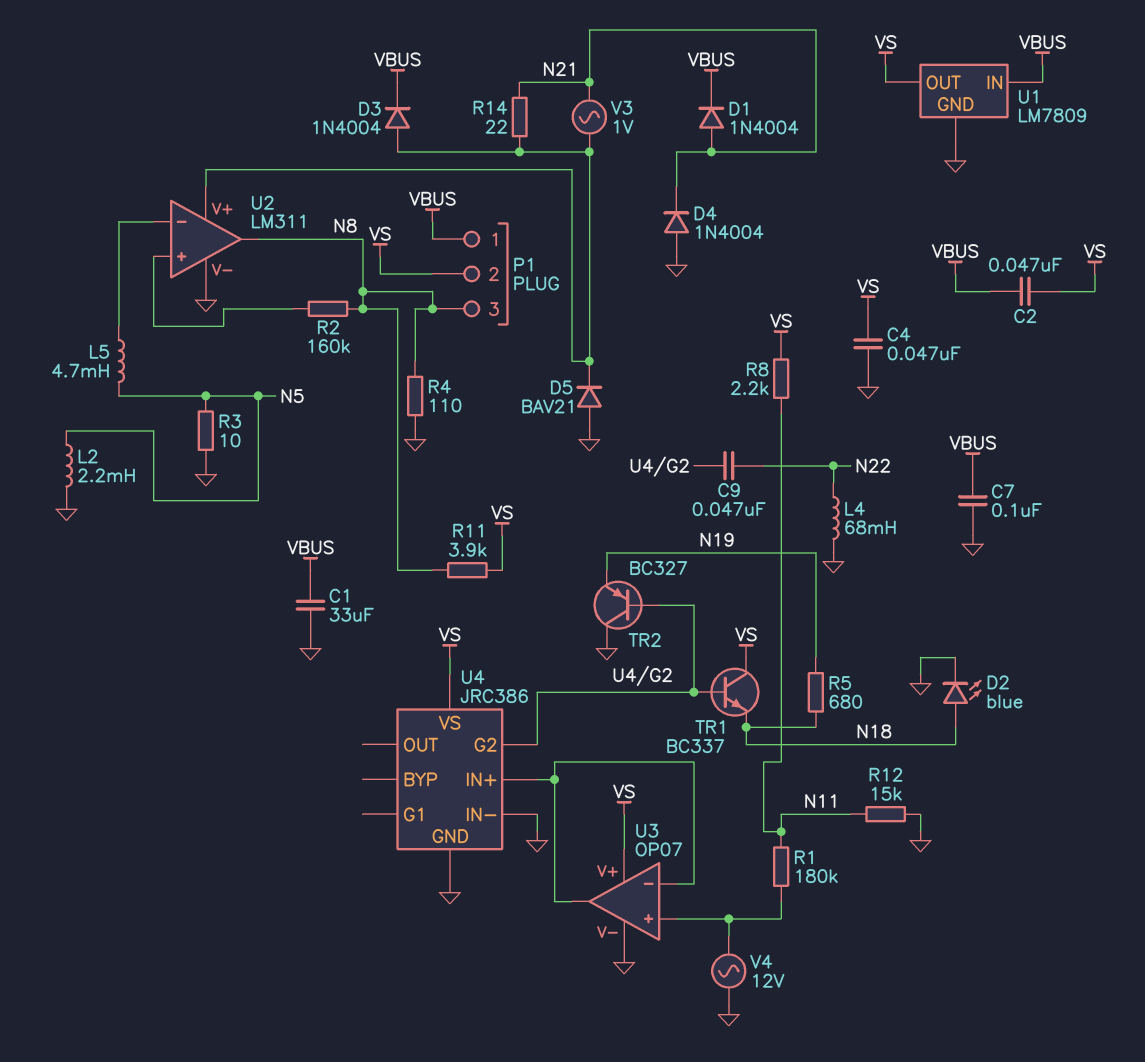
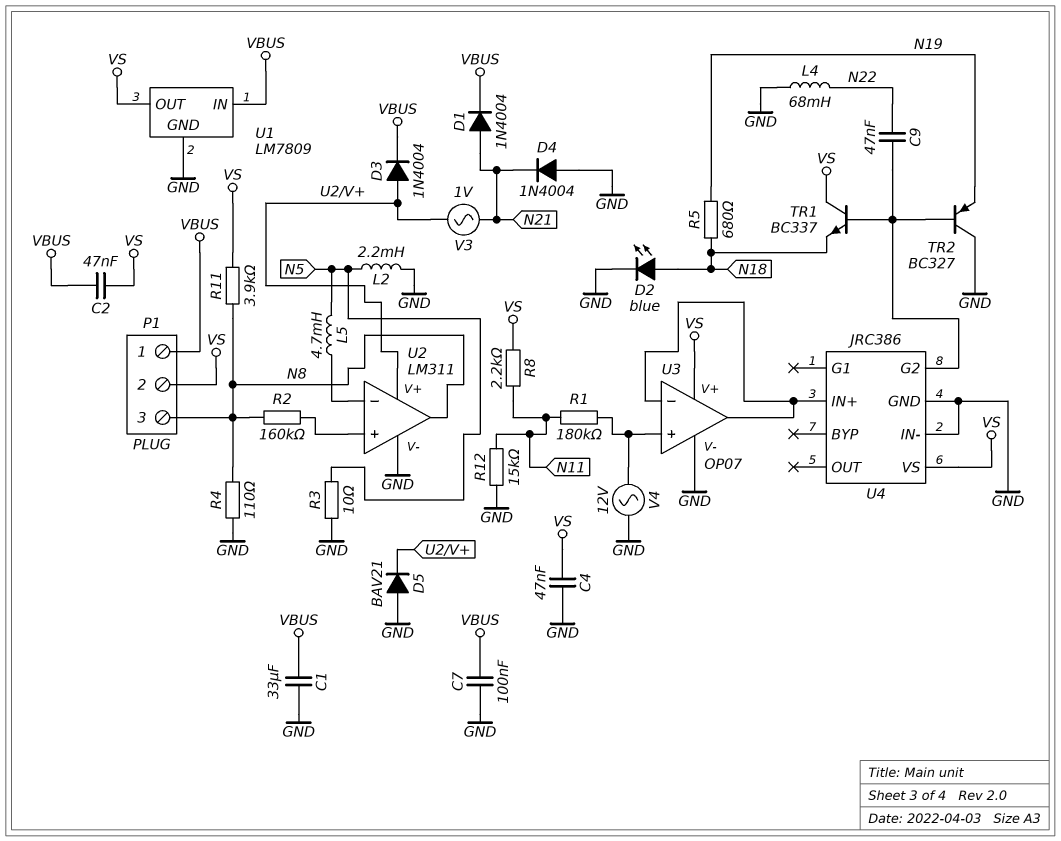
R14: 22 (N21, U2/V+) -> none

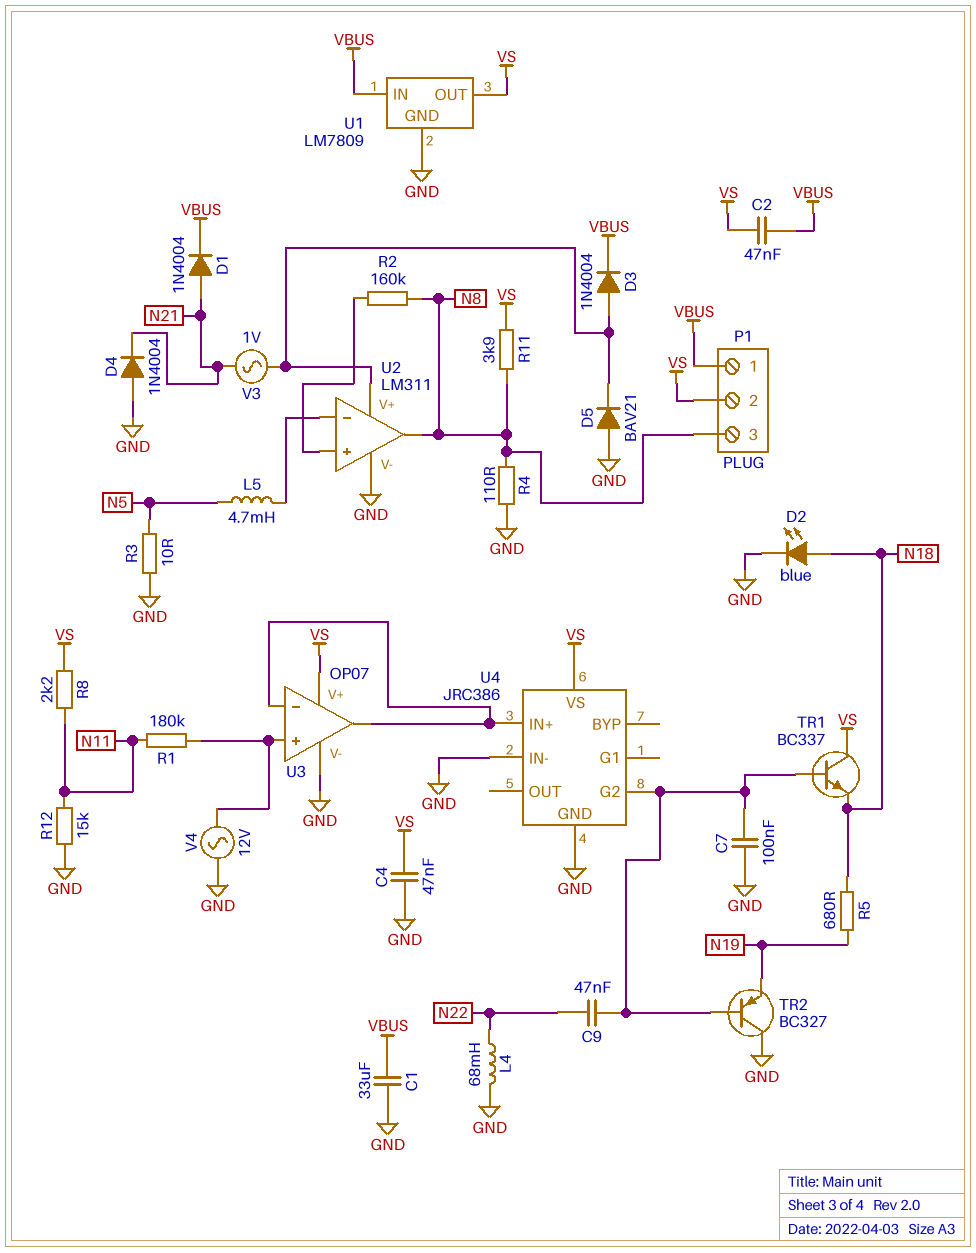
C7: 100nF (GND, VBUS) -> 100nF (GND, U4/G2)
L2: 2.2mH (GND, N5) -> none

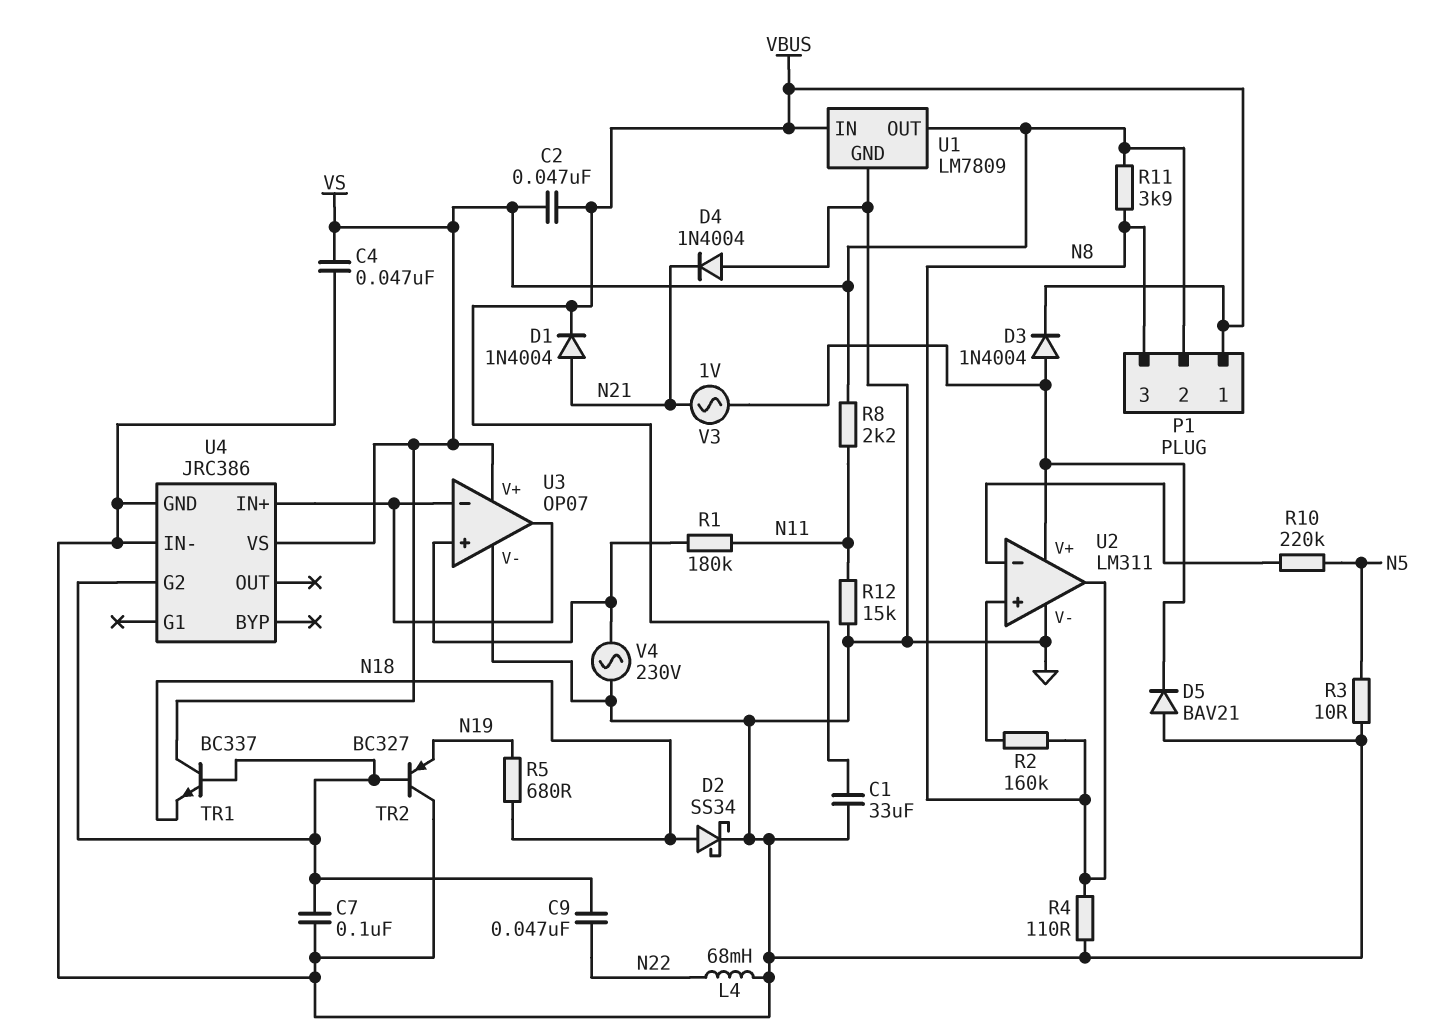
D2: LED blue (A N18, K GND) -> schottky SS34 (A N18, K GND)
L5: 4.7mH (N5, U2/in-) -> none
R10: none -> 220k (N5, U2/in-)
V4: AC 12V (GND, U3/in+) -> AC 230V (GND, U3/in+)

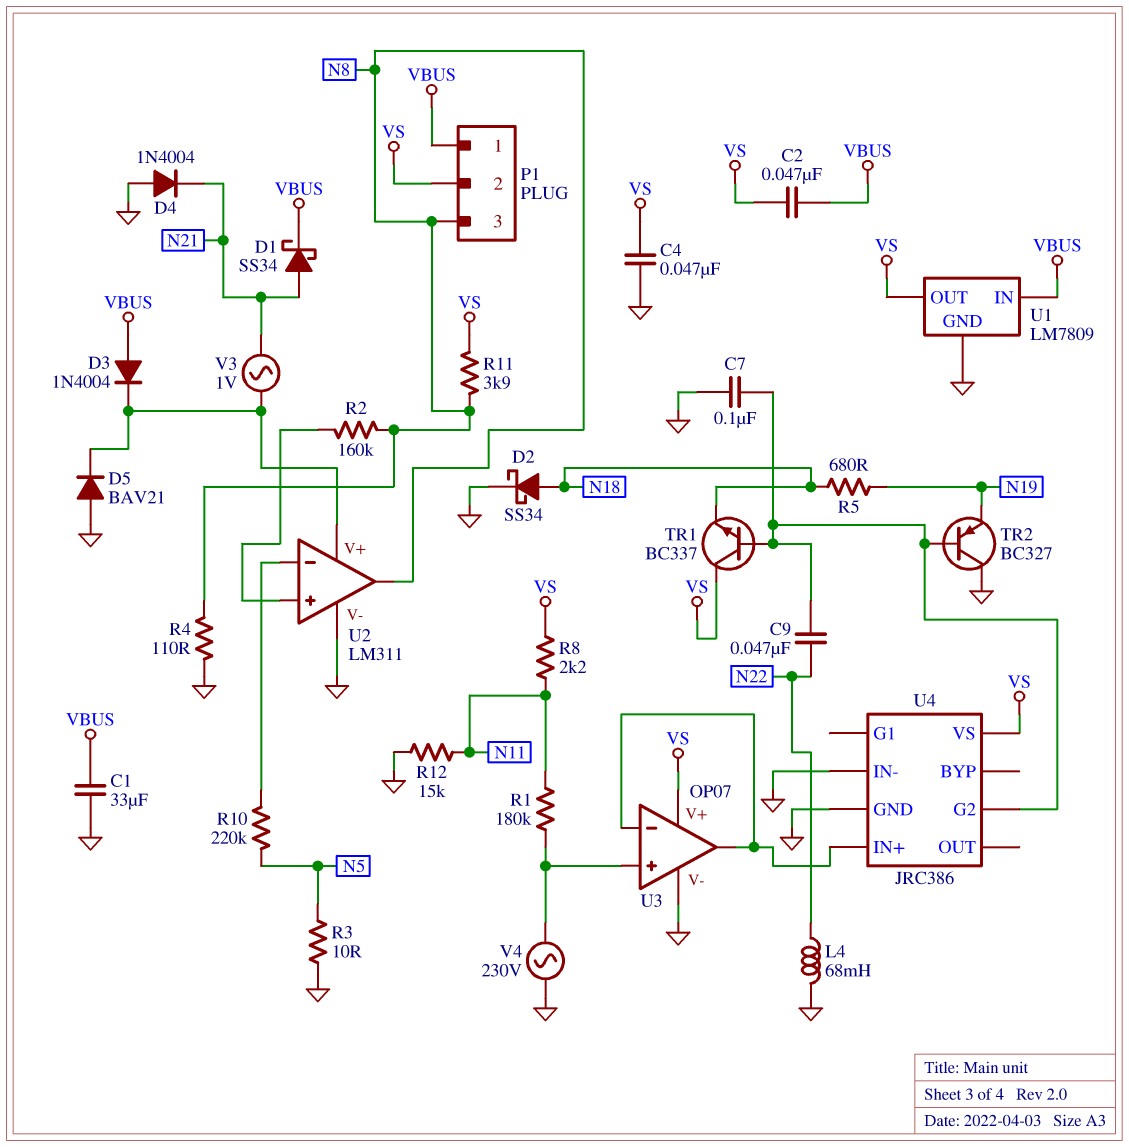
D1: diode 1N4004 (A N21, K VBUS) -> schottky SS34 (A N21, K VBUS)
D3: diode 1N4004 (A U2/V+, K VBUS) -> diode 1N4004 (A VBUS, K U2/V+)

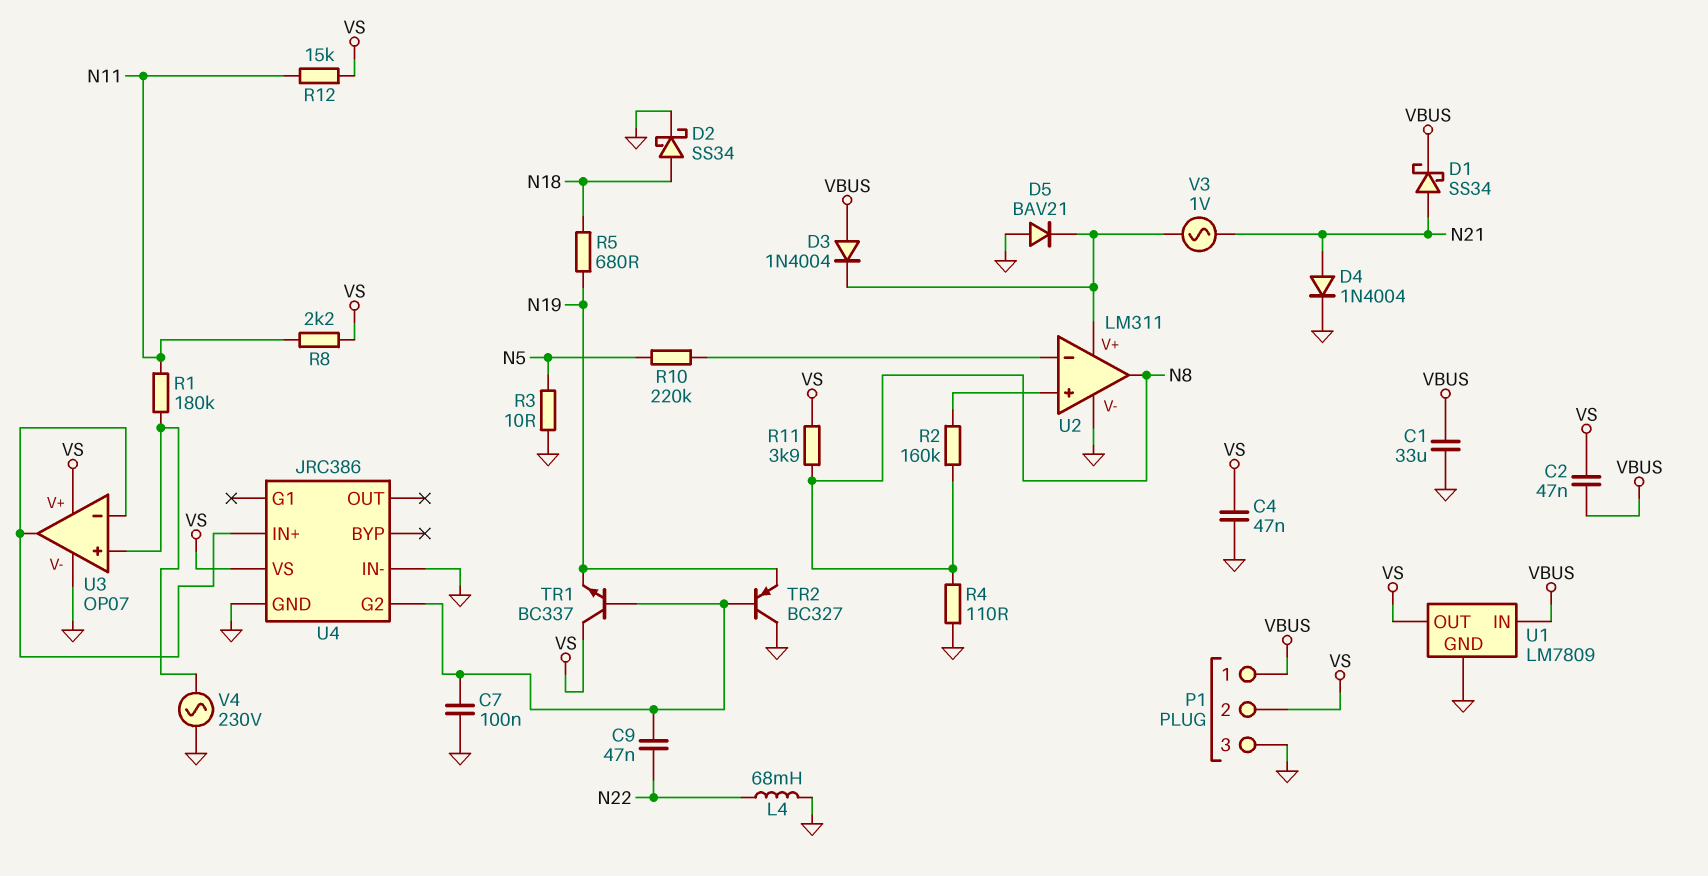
D4: diode 1N4004 (A GND, K N21) -> diode 1N4004 (A N21, K GND)
P1 pin 3: N8 -> GND
R12: 15k (GND, N11) -> 15k (N11, VS)
TR1: NPN BC337 (B U4/G2, C VS, E N18) -> NPN BC337 (B U4/G2, C VS, E N19)

